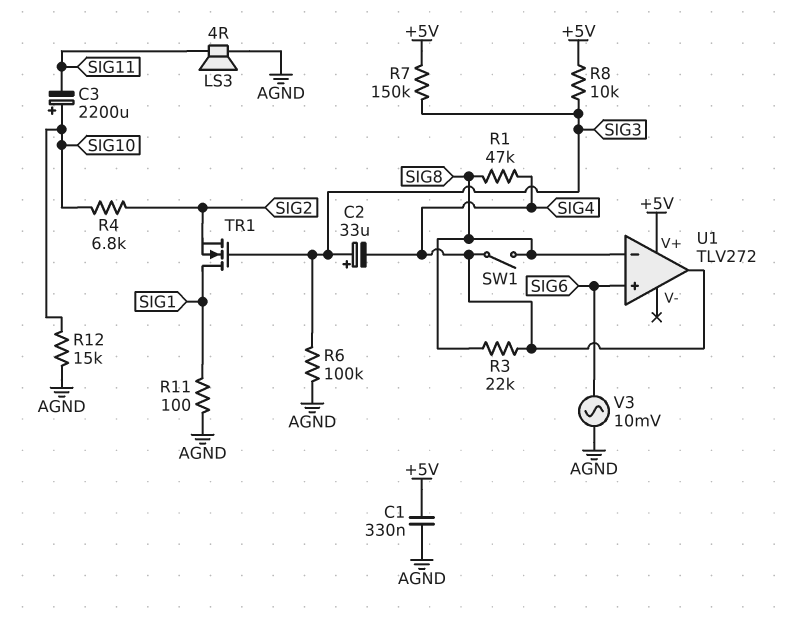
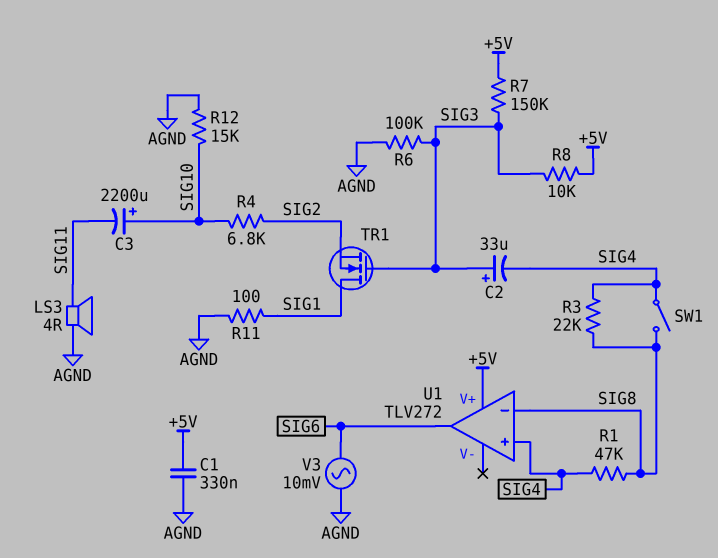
U1 pin in+: SIG6 -> SIG4
U1 pin out: SIG4 -> SIG6

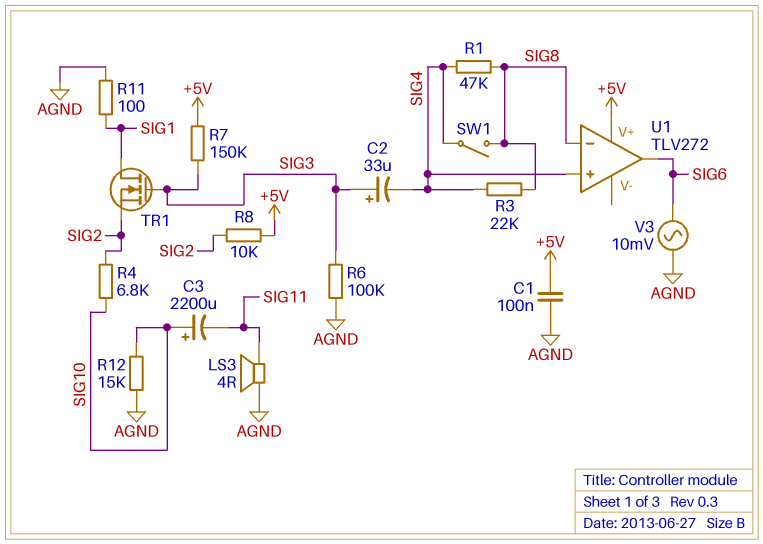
C1: 330nF (+5V, AGND) -> 100nF (+5V, AGND)
R8: 10k (+5V, SIG3) -> 10k (+5V, SIG2)

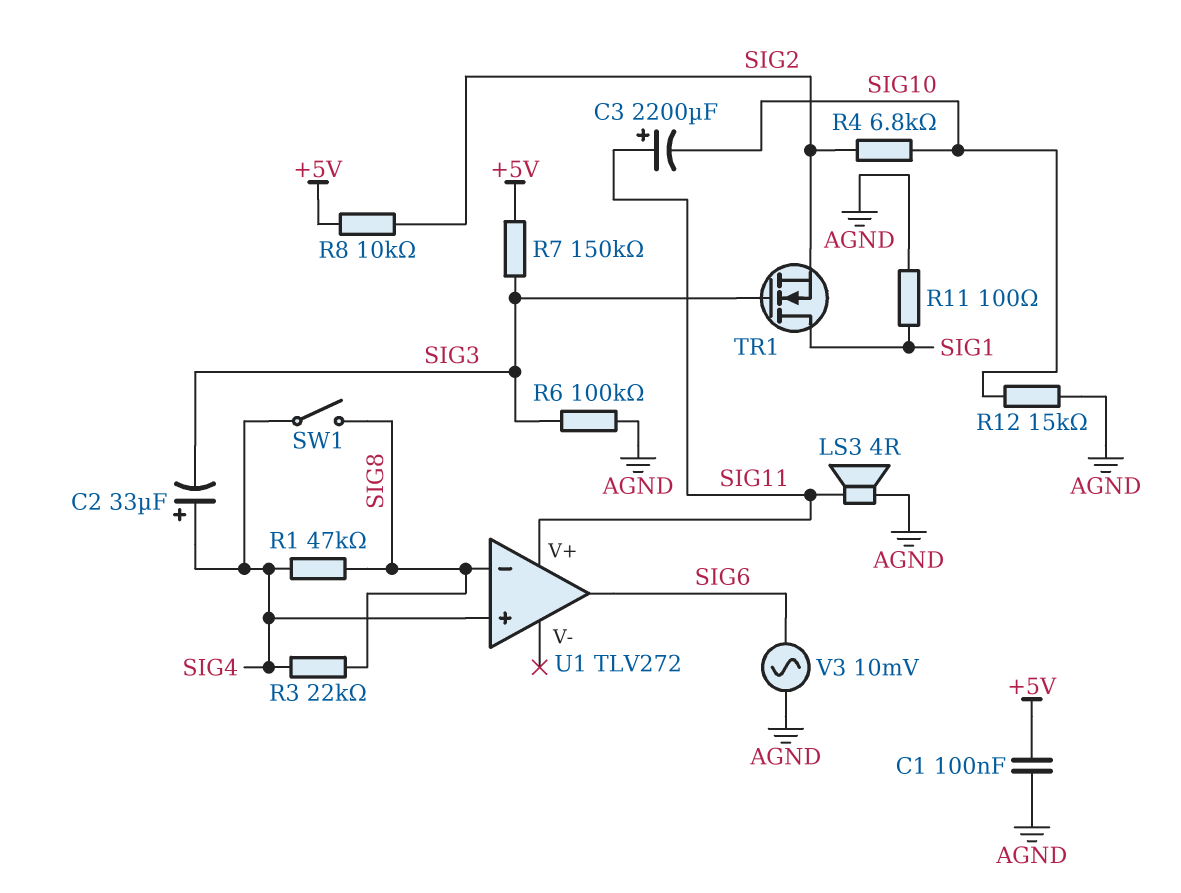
C2: 33uF (plus SIG3, minus SIG4) -> 33uF (plus SIG4, minus SIG3)
C3: 2200uF (plus SIG10, minus SIG11) -> 2200uF (plus SIG11, minus SIG10)
U1 pin V+: +5V -> SIG11

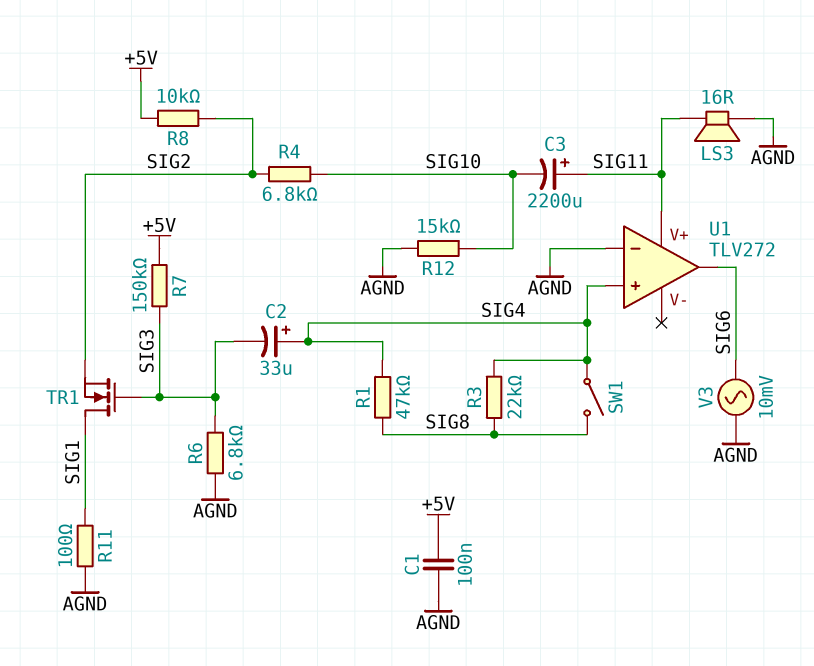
LS3: speaker 4R (AGND, SIG11) -> speaker 16R (AGND, SIG11)
R6: 100k (AGND, SIG3) -> 6.8k (AGND, SIG3)
U1 pin in-: SIG8 -> AGND

